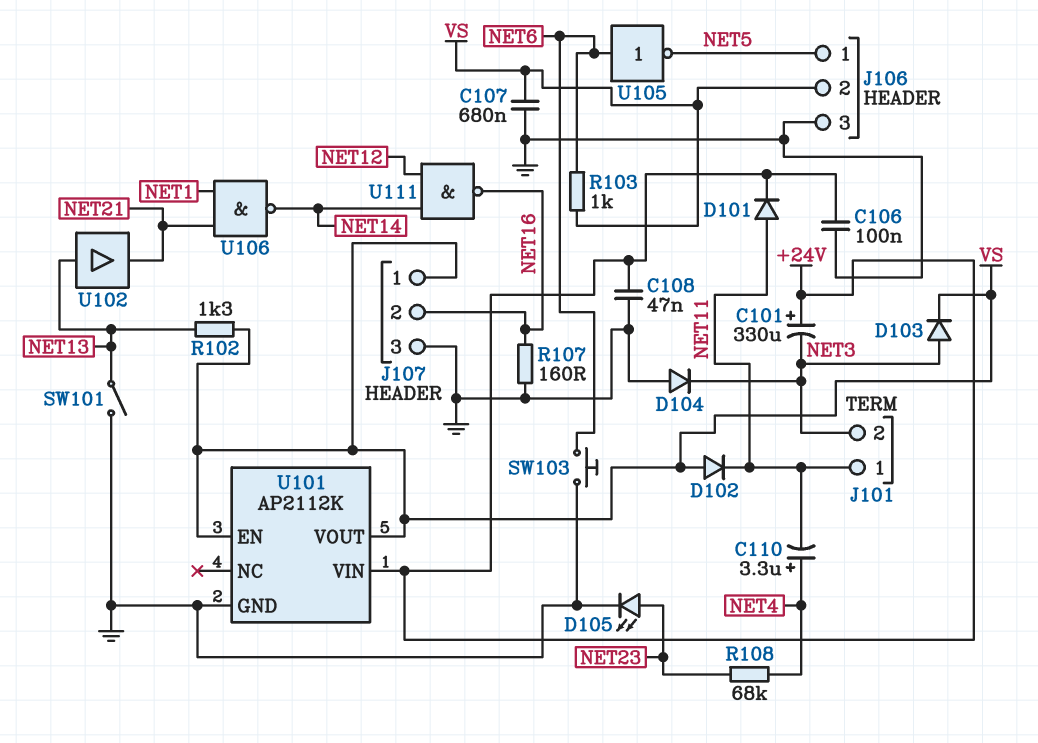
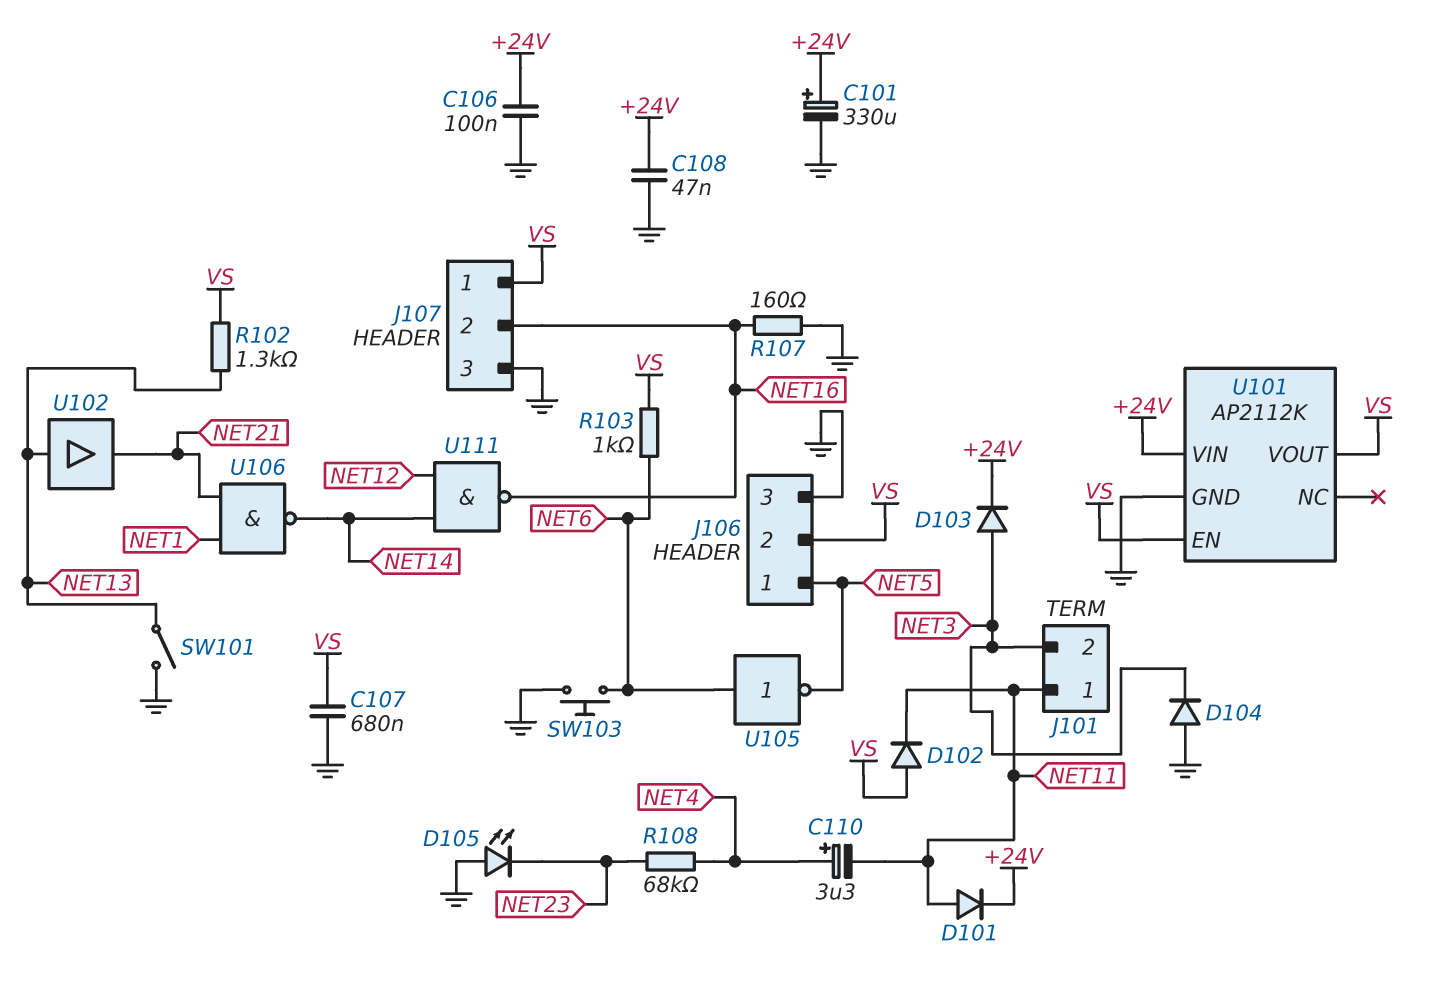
C101: 330uF (plus +24V, minus NET3) -> 330uF (plus +24V, minus GND)
D103: diode (A NET3, K VS) -> diode (A NET3, K +24V)
D105: LED (A NET23, K GND) -> LED (A GND, K NET23)

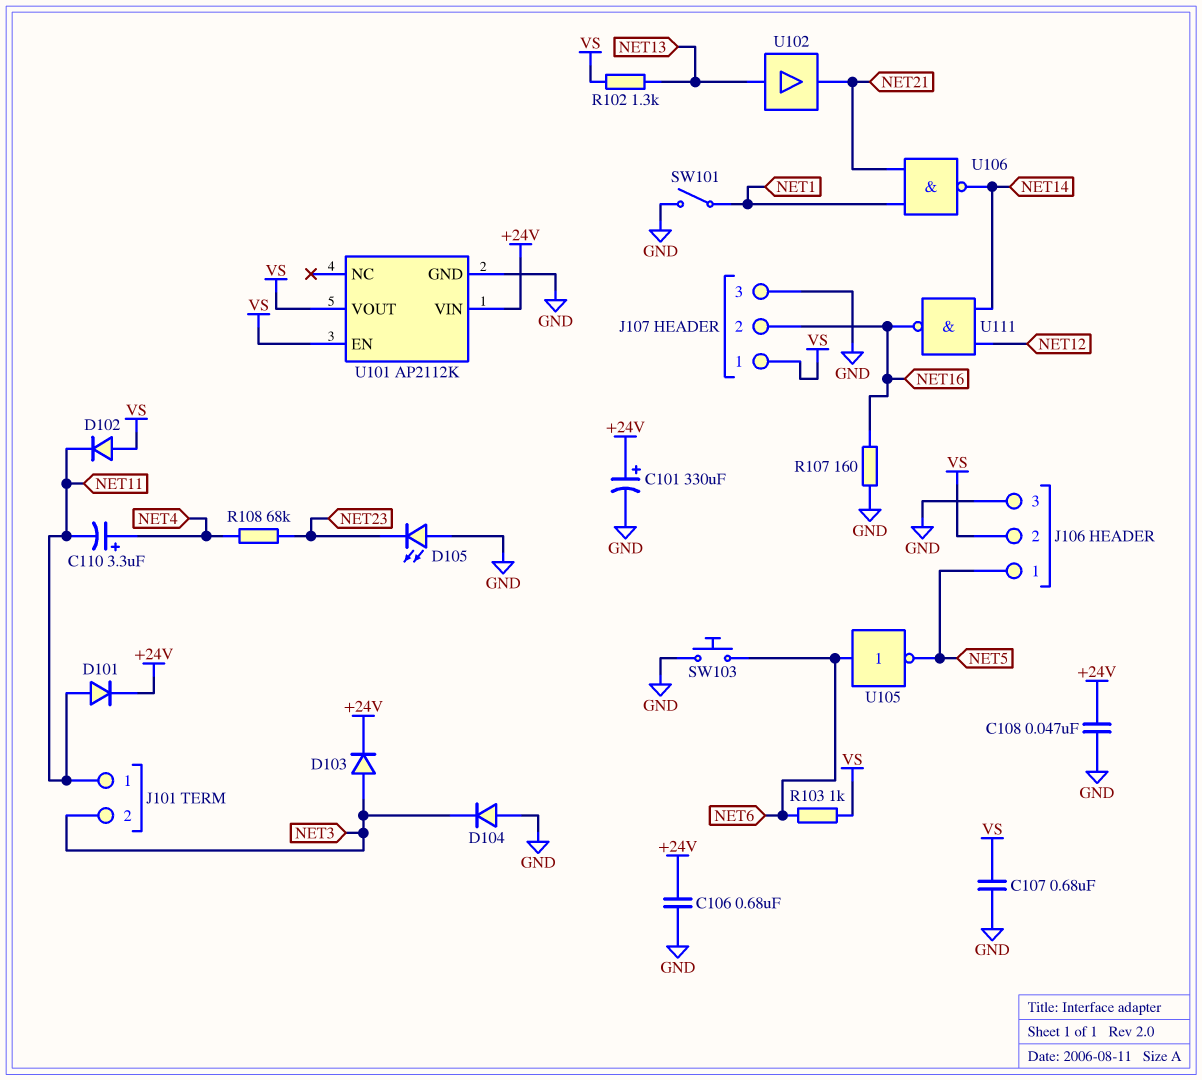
C106: 100nF (+24V, GND) -> 680nF (+24V, GND)
SW101: switch (GND, NET13) -> switch (GND, NET1)

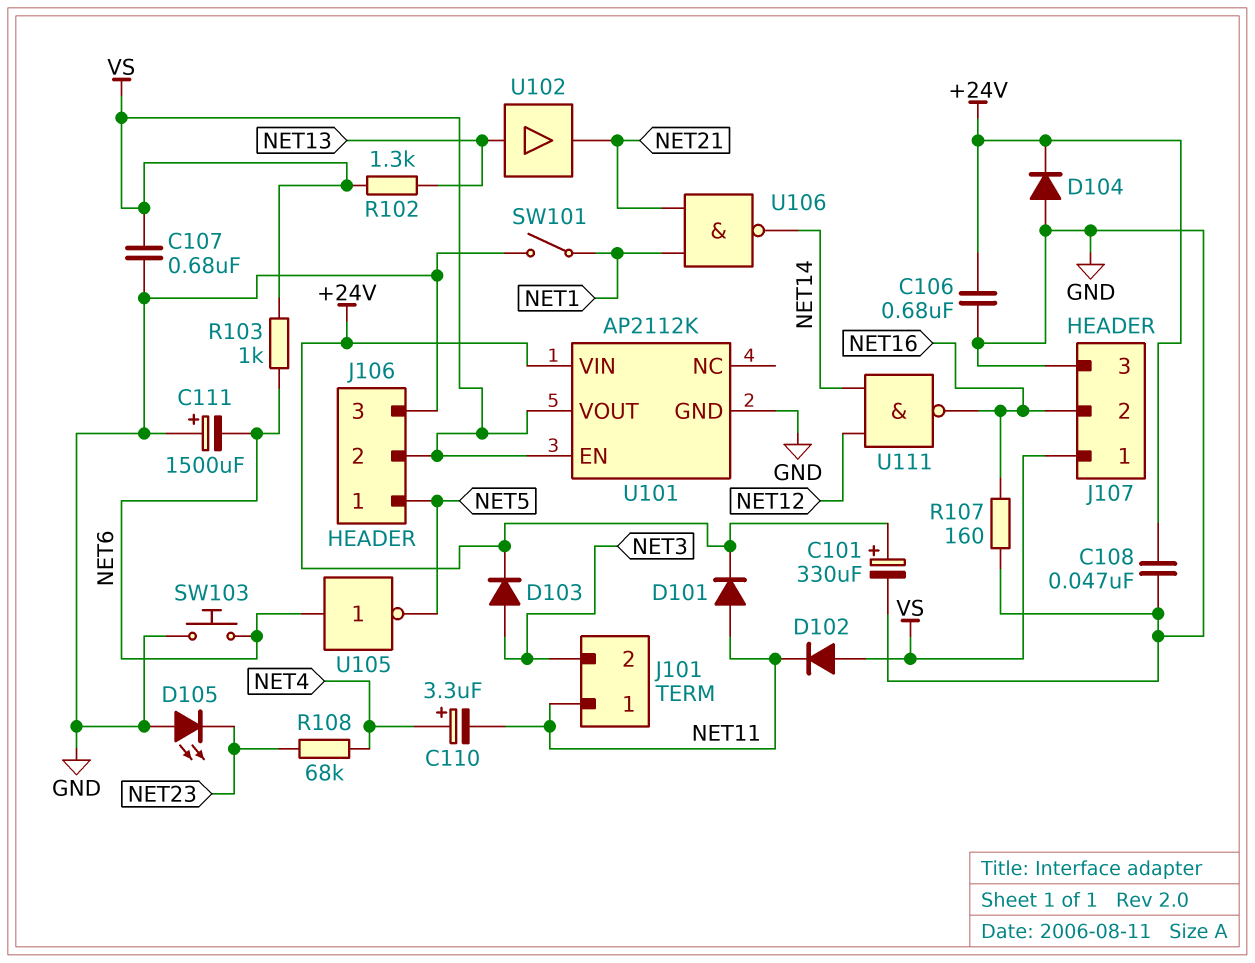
C111: none -> 1500uF (plus GND, minus NET6)
D104: diode (A GND, K NET3) -> diode (A GND, K +24V)

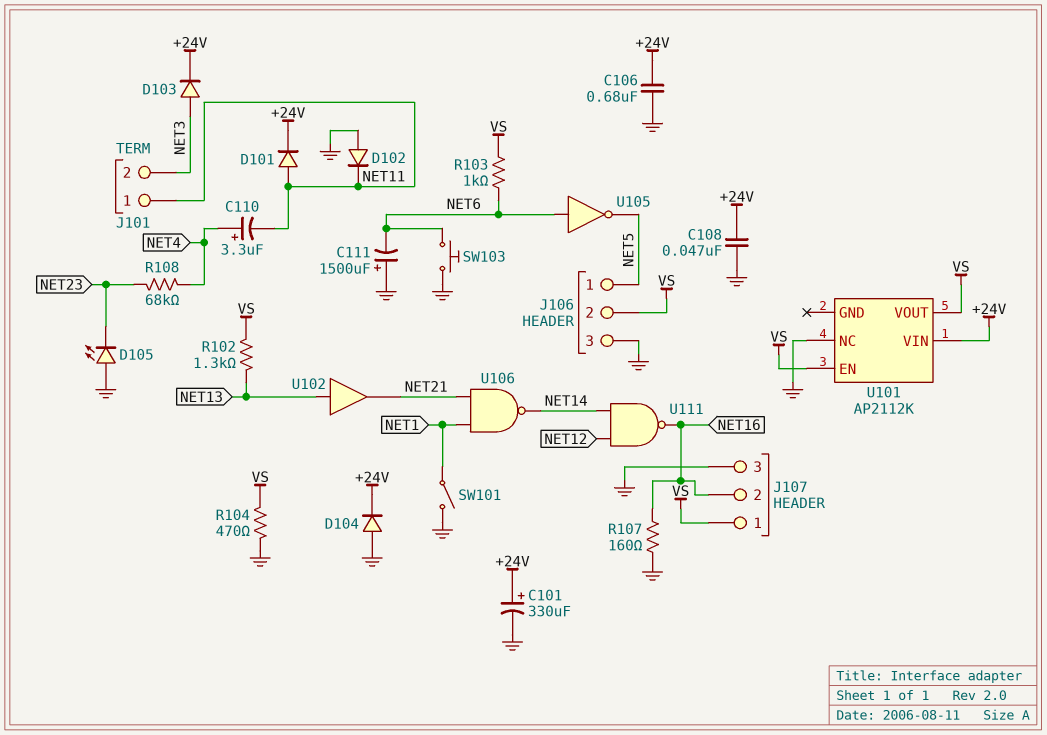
C107: 680nF (GND, VS) -> none
D102: diode (A VS, K NET11) -> diode (A GND, K NET11)
R104: none -> 470 (GND, VS)
U101 pin GND: GND -> none
U101 pin NC: none -> GND

